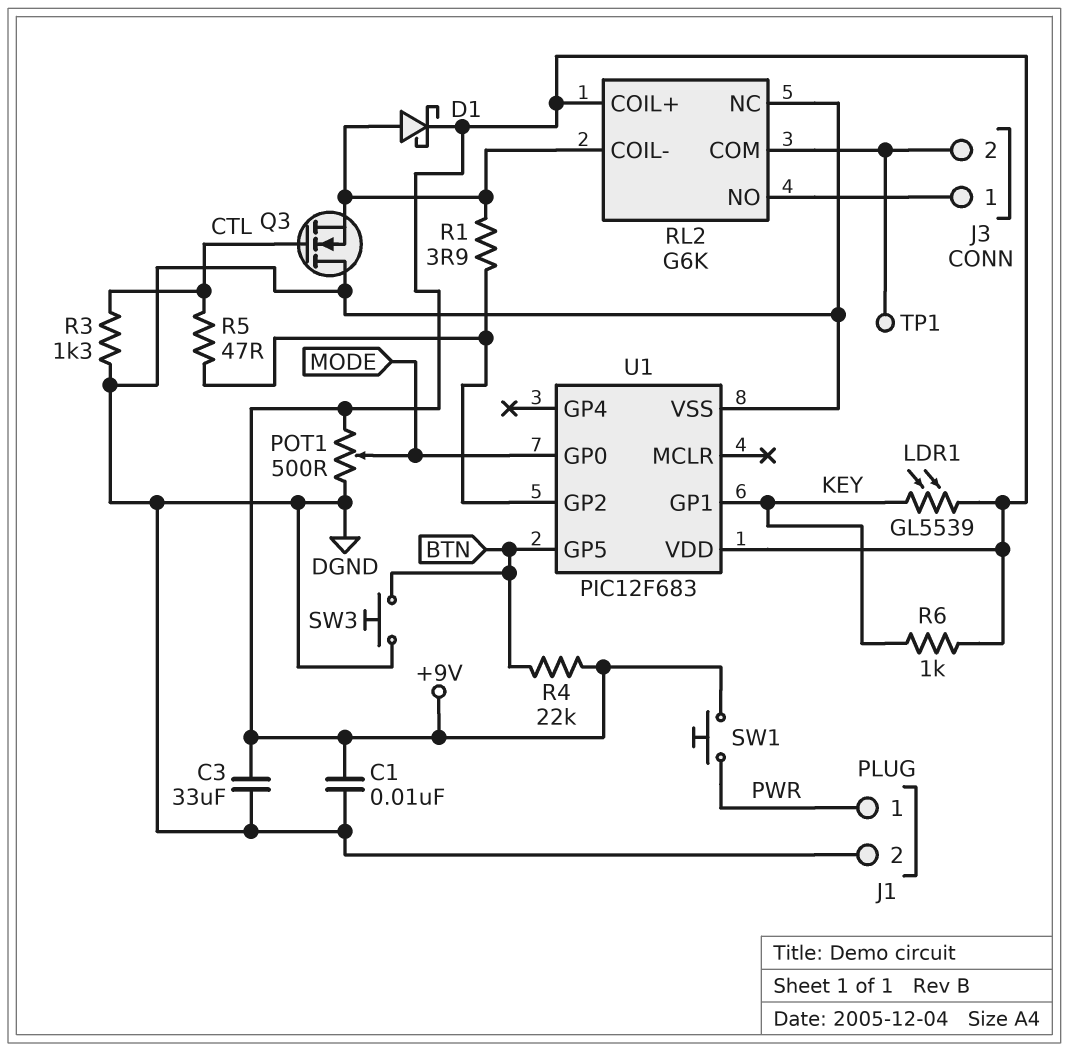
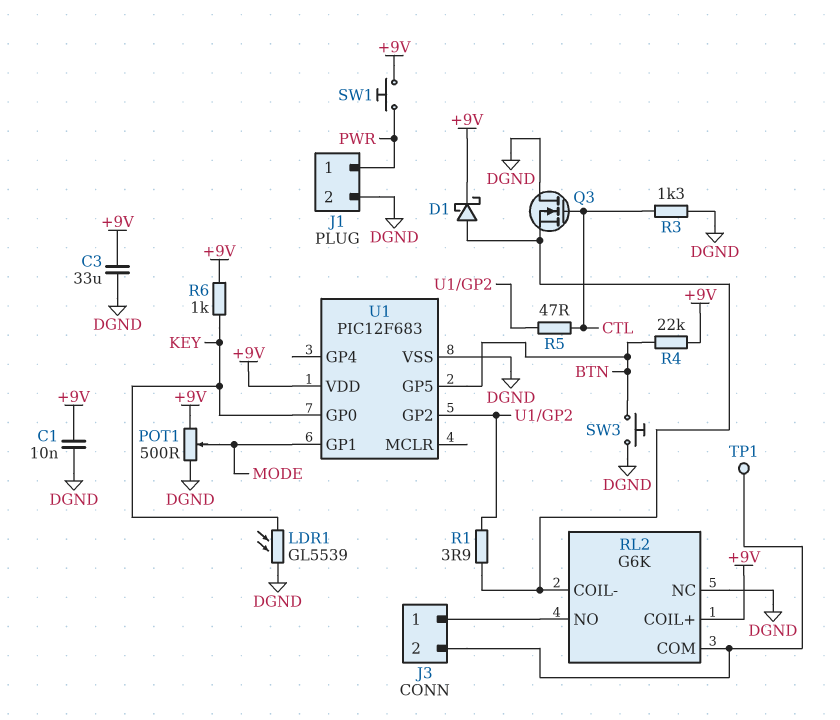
LDR1: GL5539 (+9V, KEY) -> GL5539 (DGND, KEY)
U1 pin GP0: MODE -> KEY
U1 pin GP1: KEY -> MODE

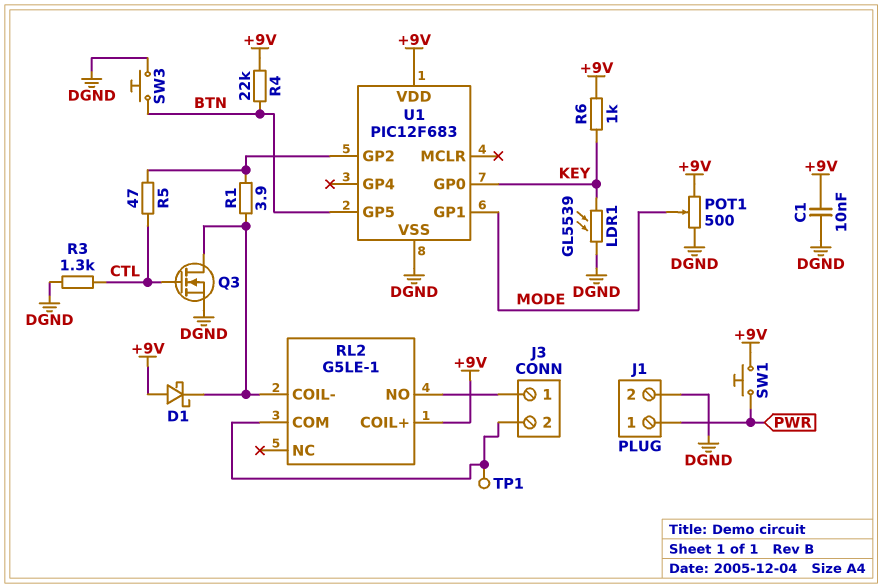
C3: 33uF (+9V, DGND) -> none
D1: schottky (A RL2/COIL-, K +9V) -> schottky (A +9V, K RL2/COIL-)
Q3: NMOS (G CTL, D DGND, S RL2/COIL-) -> NMOS (G CTL, D RL2/COIL-, S DGND)
RL2: G6K -> G5LE-1
RL2 pin NC: DGND -> none

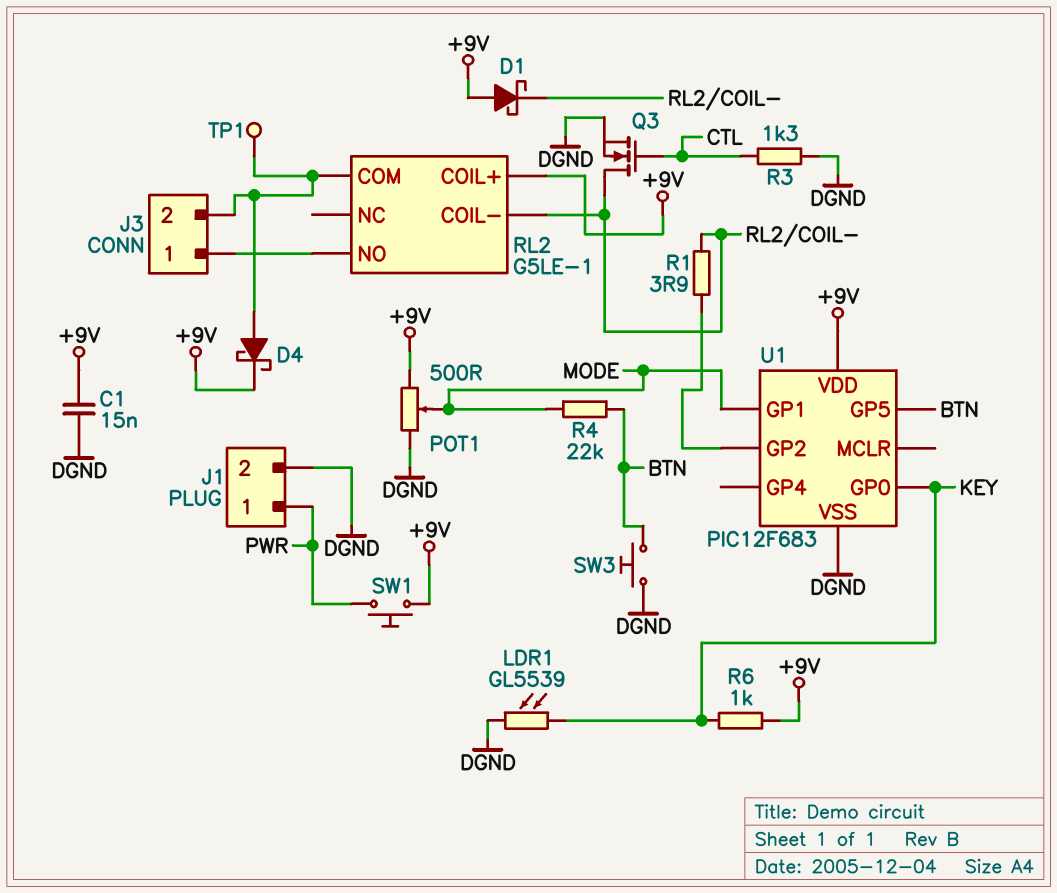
C1: 10nF (+9V, DGND) -> 15nF (+9V, DGND)
D4: none -> schottky (A J3/2, K +9V)
R4: 22k (+9V, BTN) -> 22k (BTN, MODE)
R5: 47 (CTL, U1/GP2) -> none

